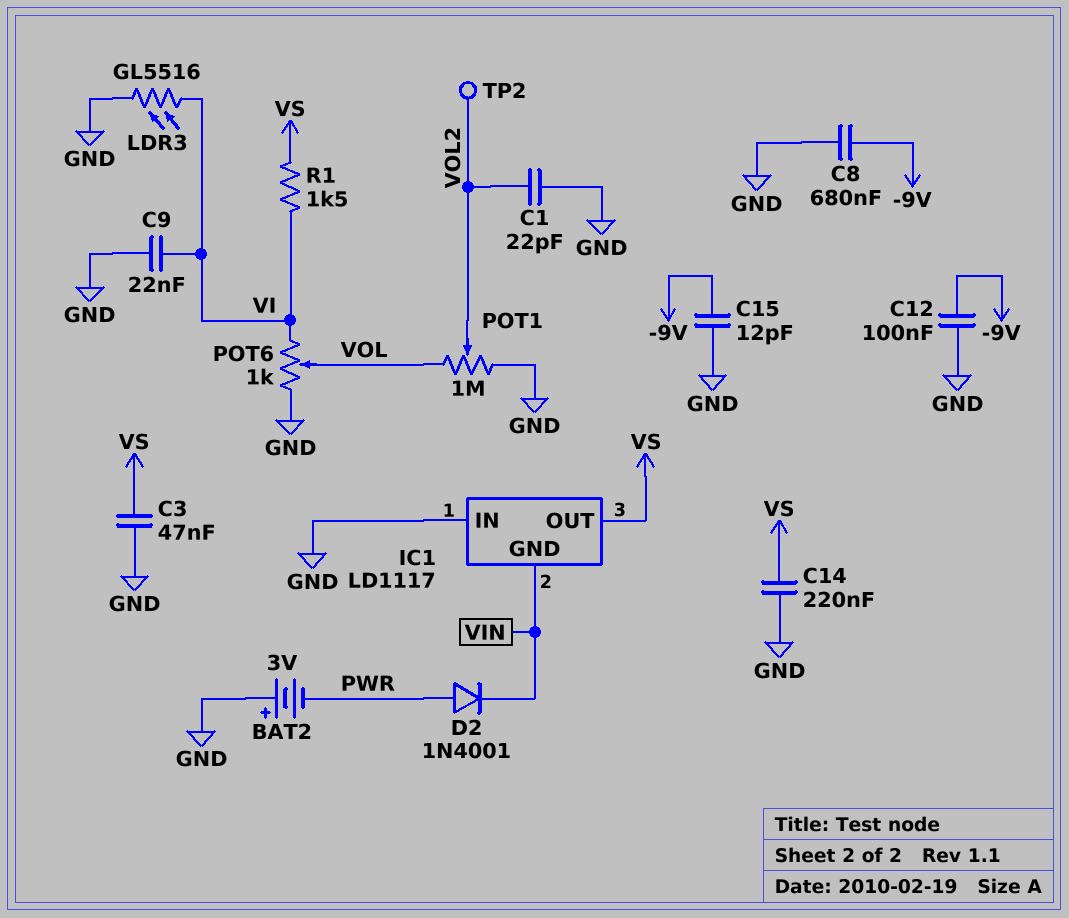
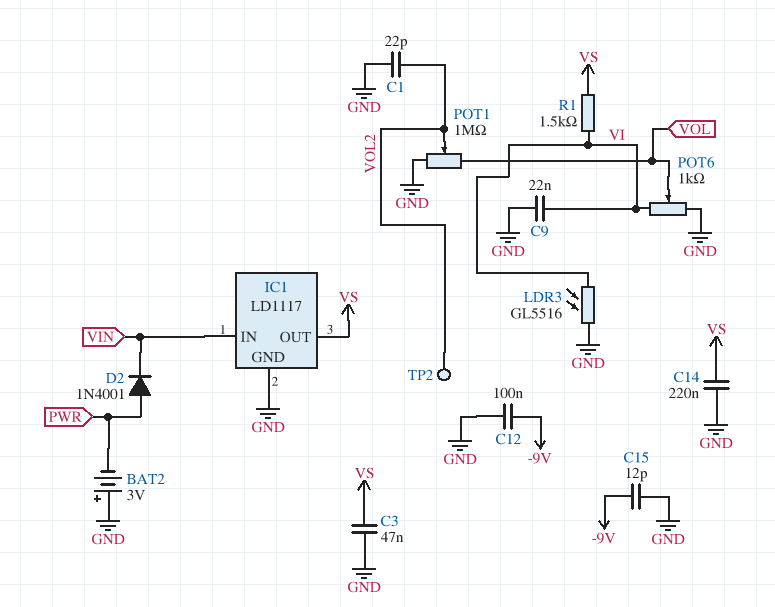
C8: 680nF (-9V, GND) -> none
IC1 pin GND: VIN -> GND
IC1 pin IN: GND -> VIN

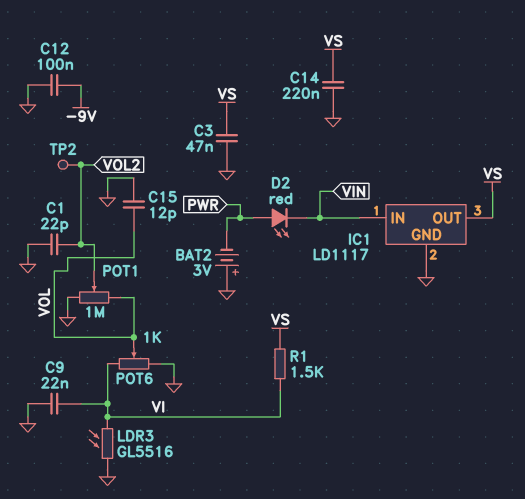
C15: 12pF (-9V, GND) -> 12pF (GND, VOL)
D2: diode 1N4001 (A PWR, K VIN) -> LED red (A PWR, K VIN)

